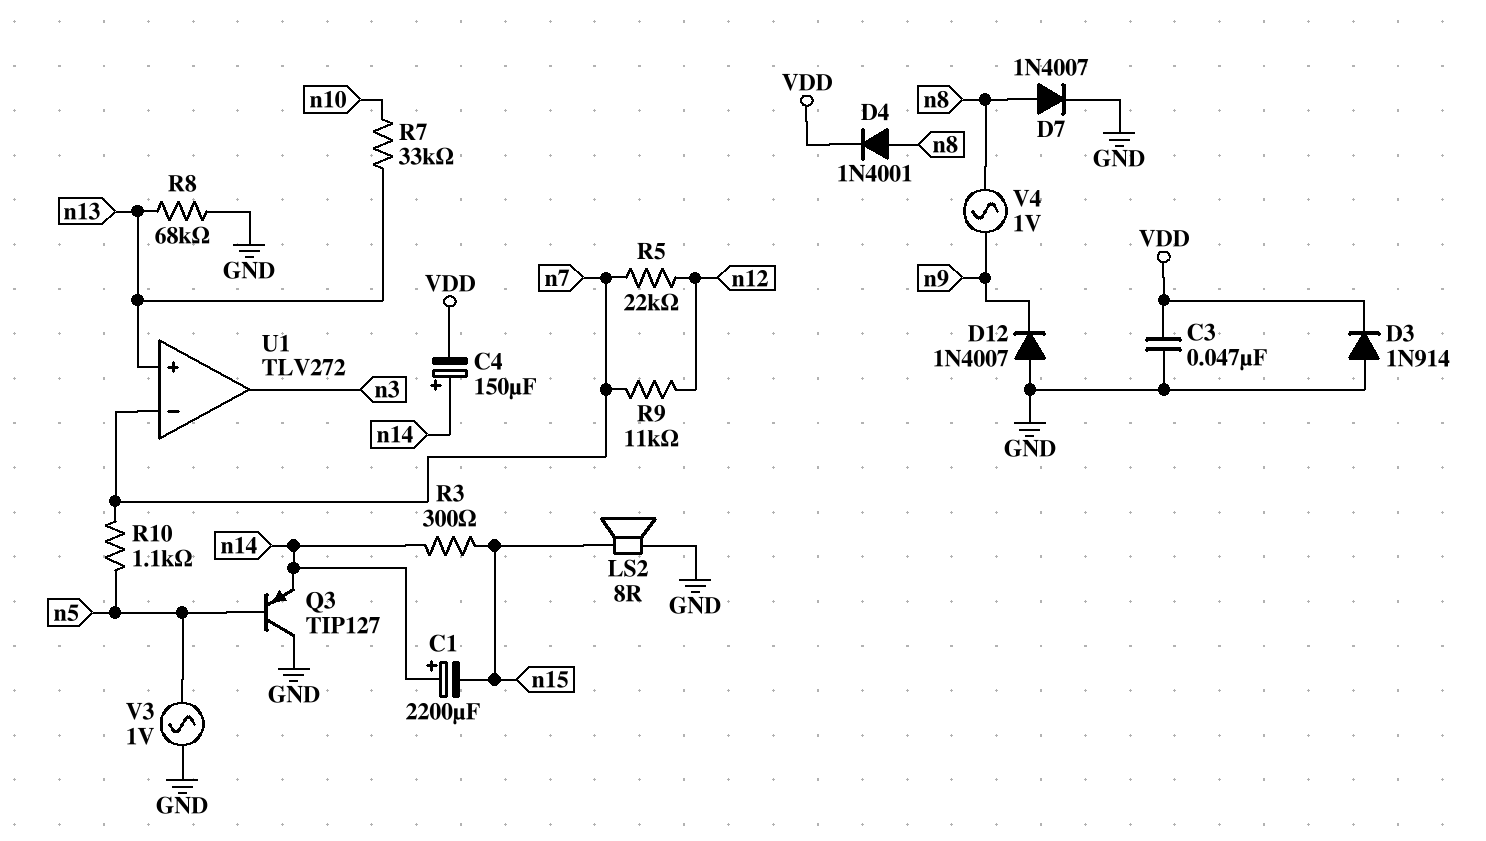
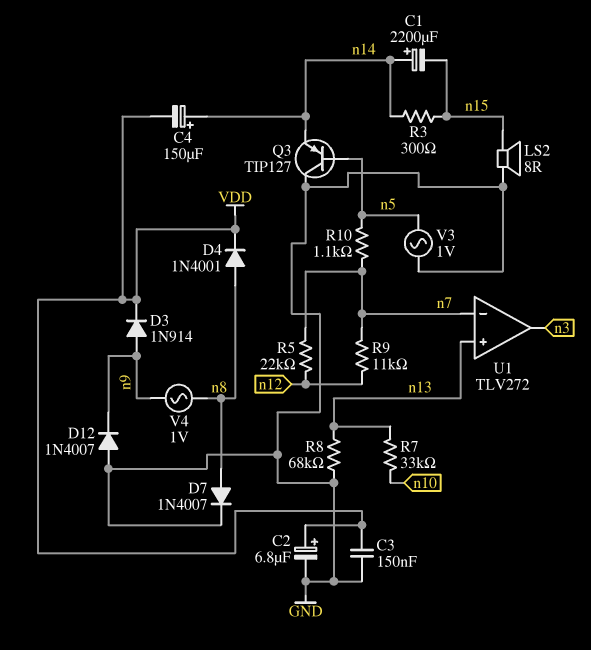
C2: none -> 6.8uF (plus VDD, minus GND)
C3: 47nF (GND, VDD) -> 150nF (GND, VDD)
D3: diode 1N914 (A GND, K VDD) -> diode 1N914 (A n9, K VDD)

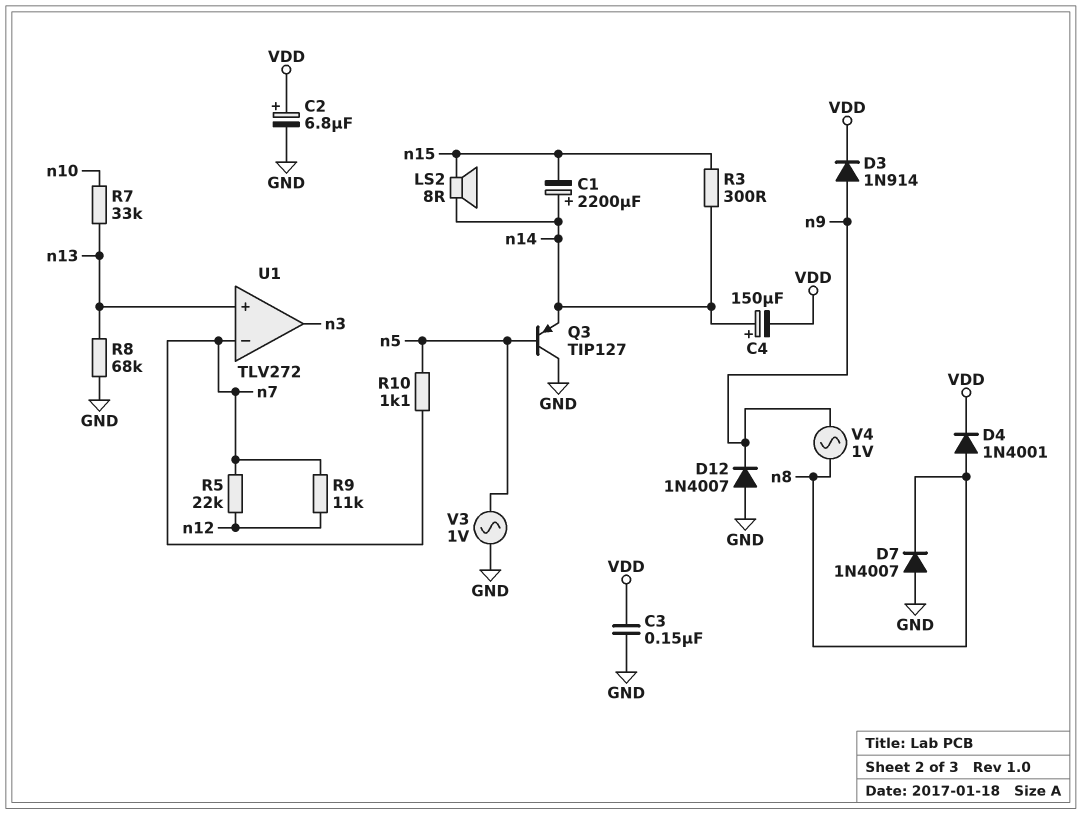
D7: diode 1N4007 (A n8, K GND) -> diode 1N4007 (A GND, K n8)
LS2: speaker 8R (GND, n15) -> speaker 8R (n14, n15)

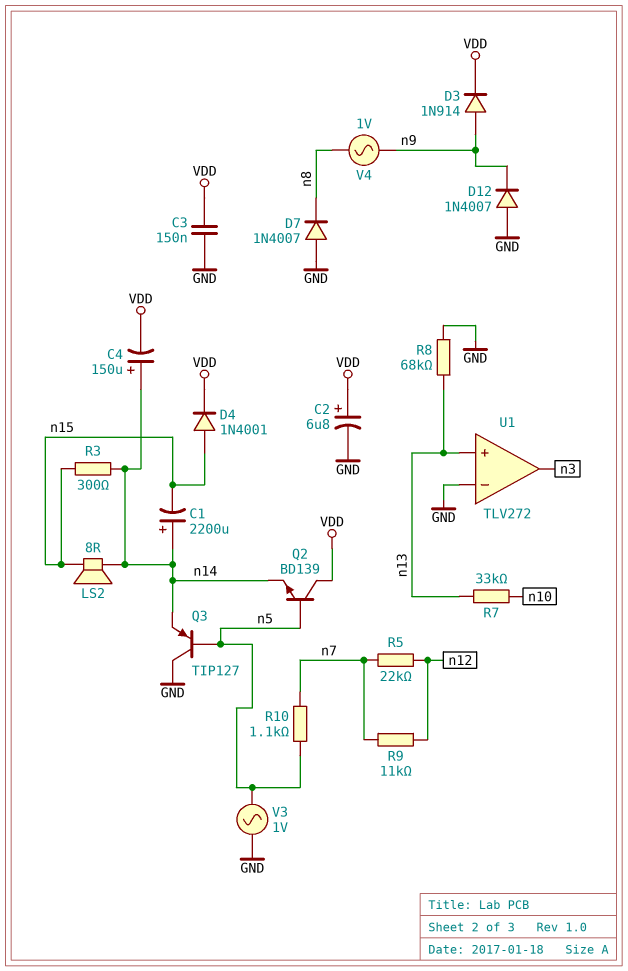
D4: diode 1N4001 (A n8, K VDD) -> diode 1N4001 (A n15, K VDD)
Q2: none -> NPN BD139 (B n5, C VDD, E n14)
U1 pin in-: n7 -> GND

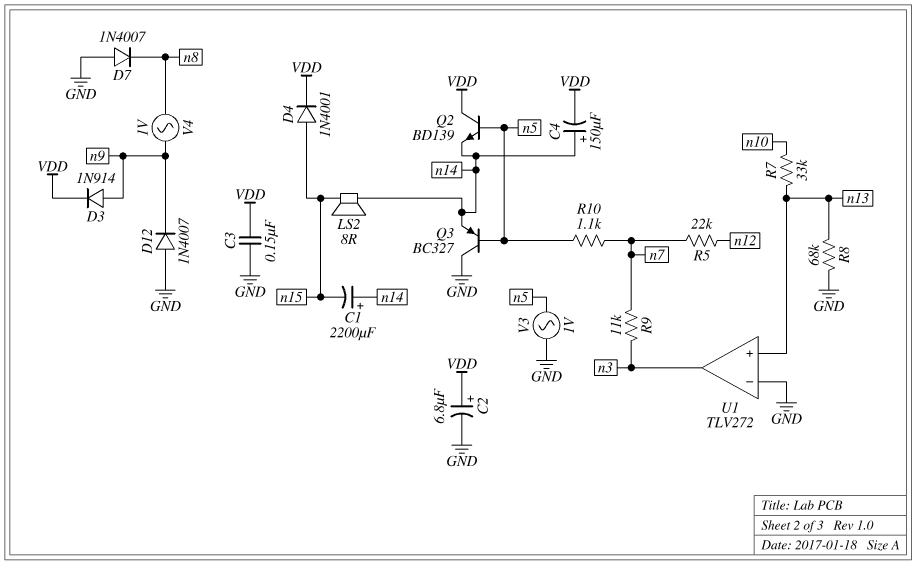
Q3: PNP TIP127 (B n5, C GND, E n14) -> PNP BC327 (B n5, C GND, E n14)
R3: 300 (n14, n15) -> none
R9: 11k (n7, n12) -> 11k (n3, n7)

